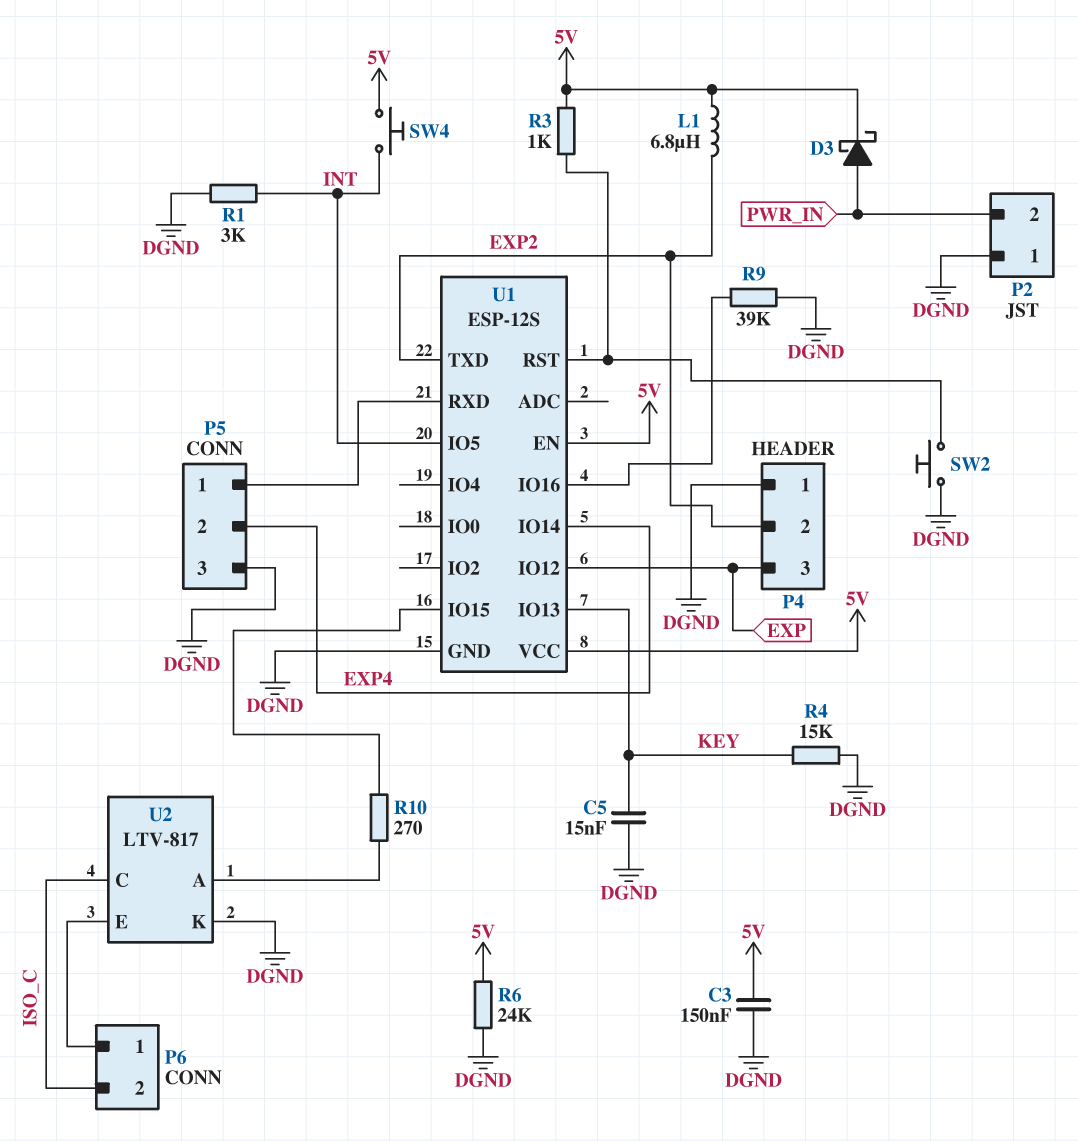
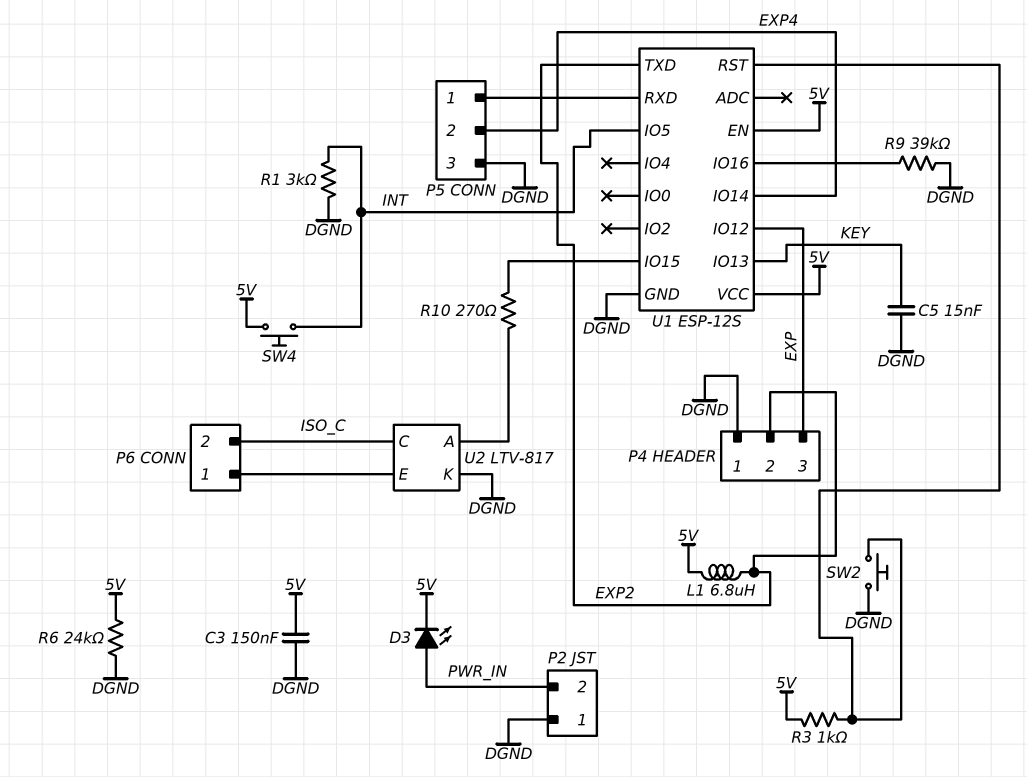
D3: schottky (A PWR_IN, K 5V) -> LED (A PWR_IN, K 5V)
R4: 15k (DGND, KEY) -> none

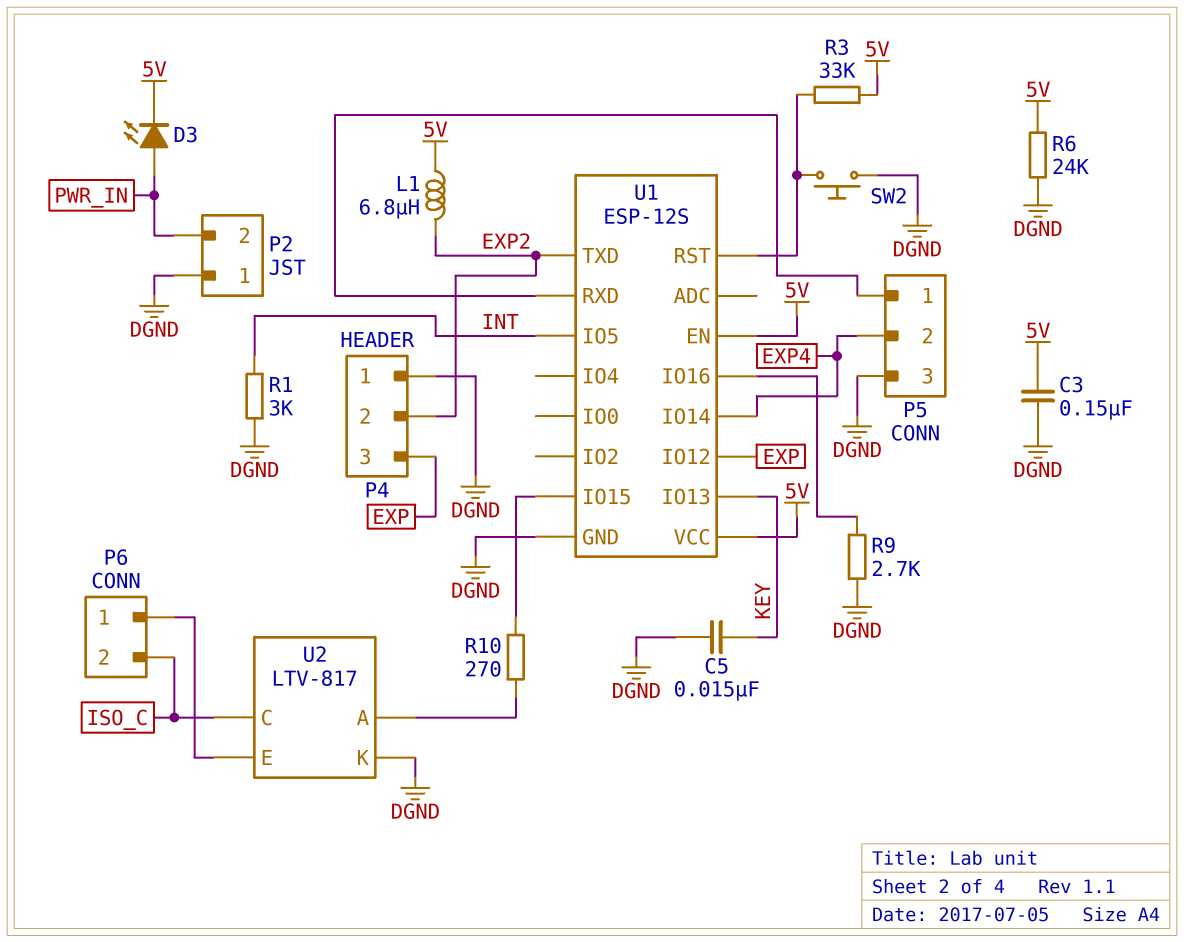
R3: 1k (5V, U1/RST) -> 33k (5V, U1/RST)
R9: 39k (DGND, U1/IO16) -> 2.7k (DGND, U1/IO16)
SW4: button (5V, INT) -> none

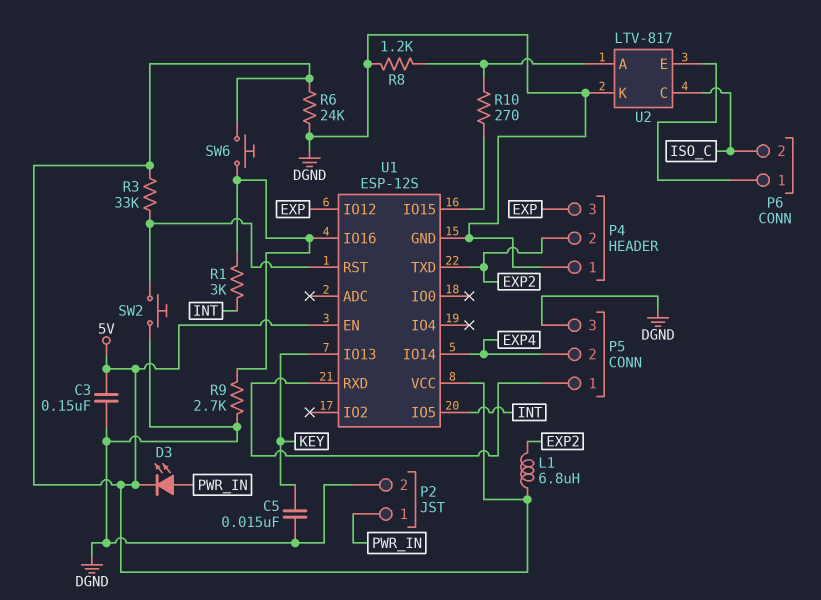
P2 pin 1: DGND -> PWR_IN
P2 pin 2: PWR_IN -> DGND
R1: 3k (DGND, INT) -> 3k (INT, U1/IO16)
R8: none -> 1.2k (DGND, U2/A)
SW6: none -> button (5V, U1/IO16)

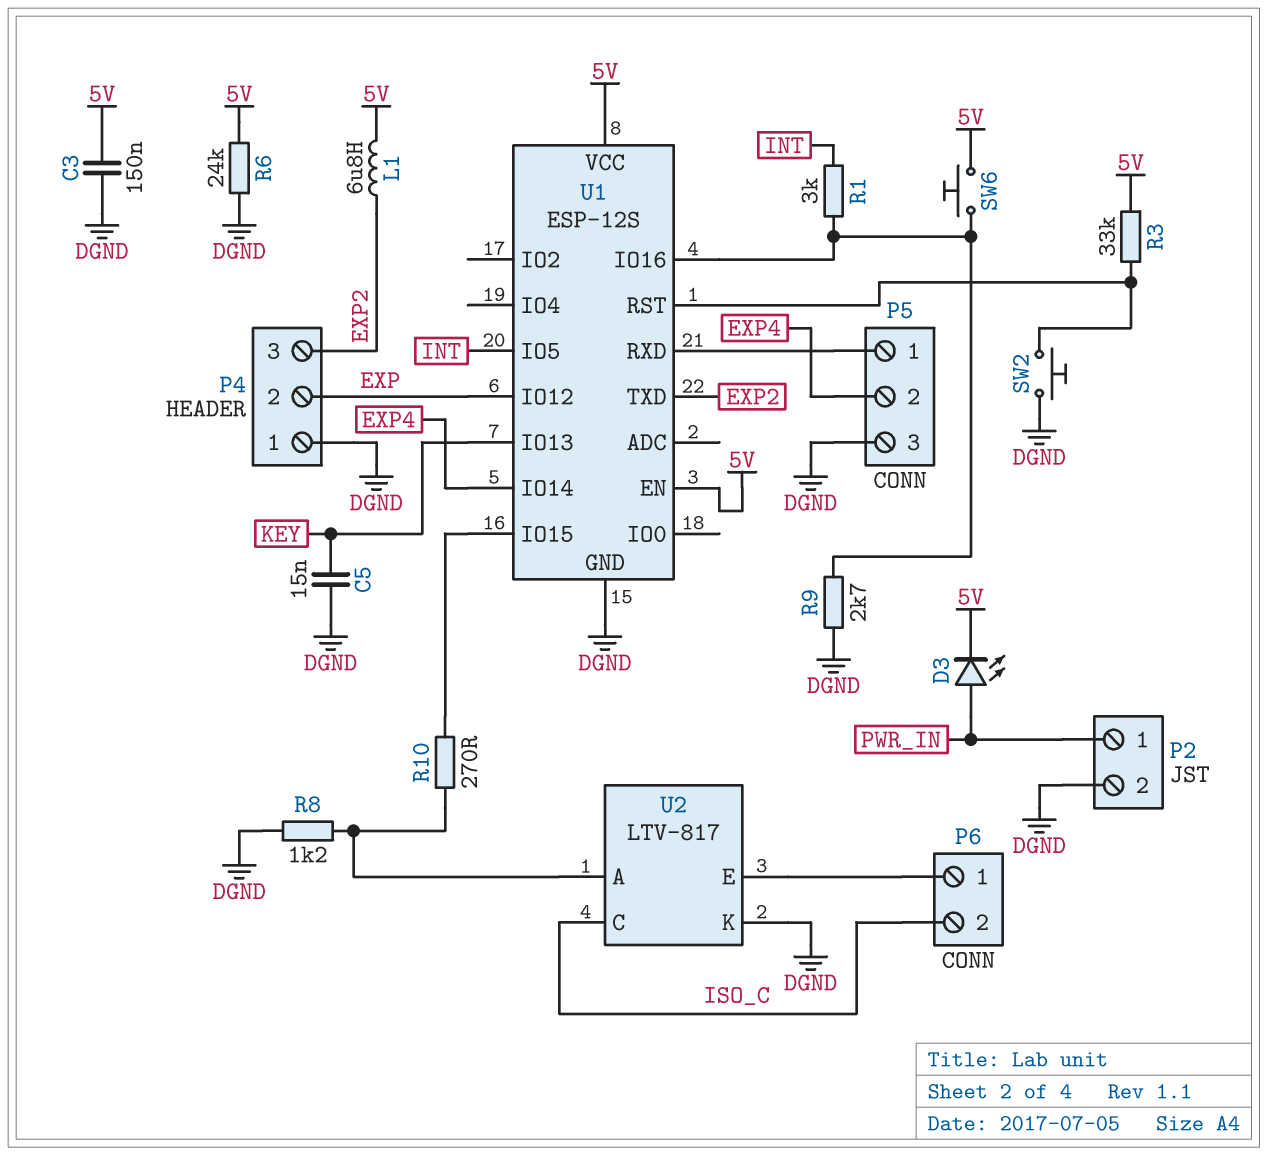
P4 pin 2: EXP2 -> EXP
P4 pin 3: EXP -> EXP2

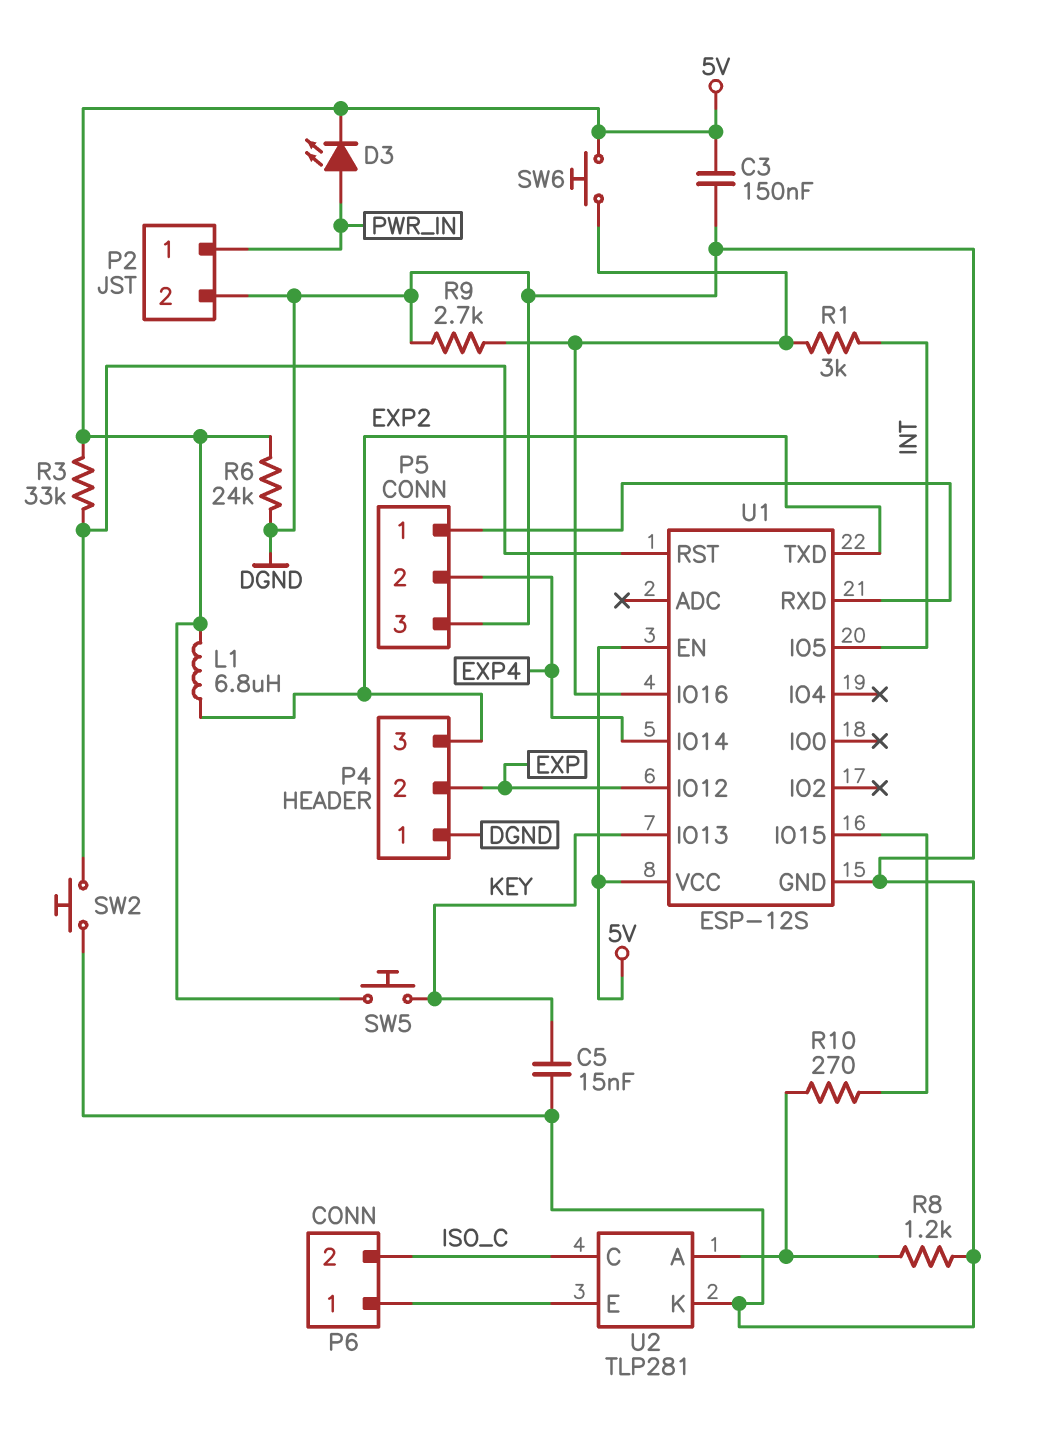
SW5: none -> button (5V, KEY)
U2: LTV-817 -> TLP281

